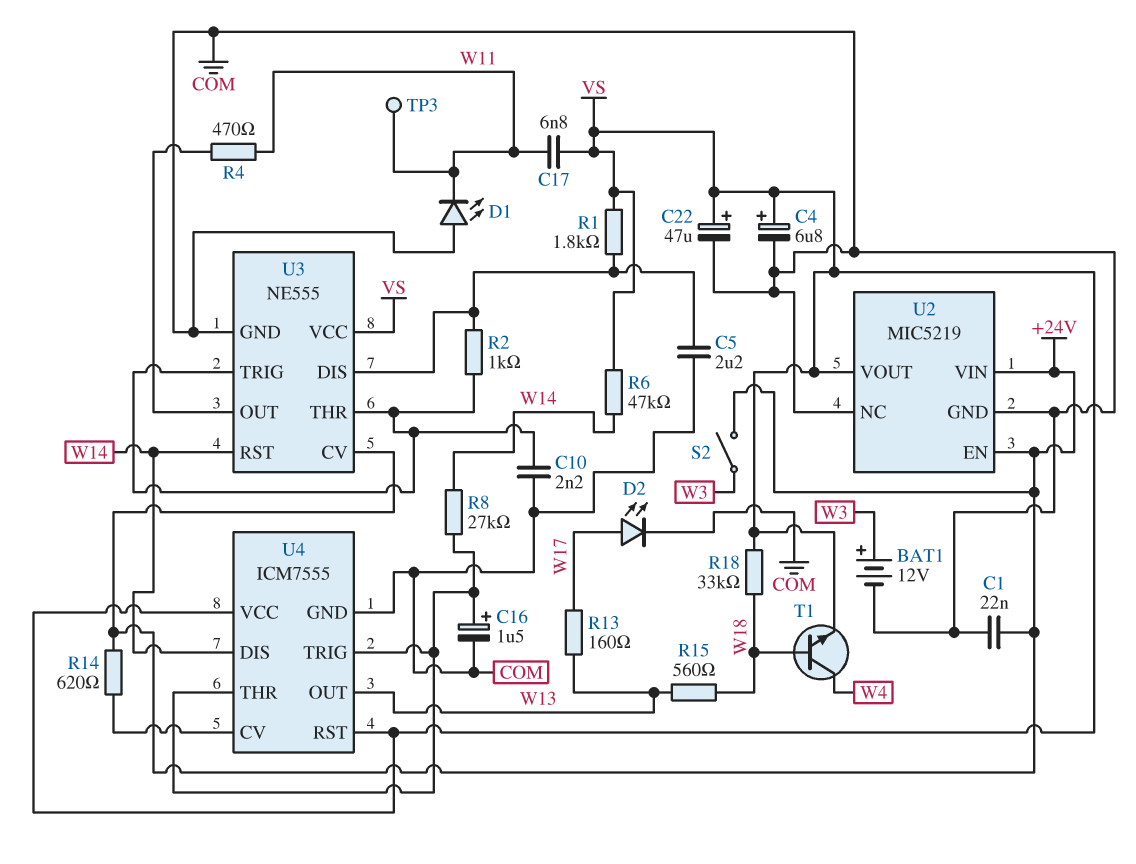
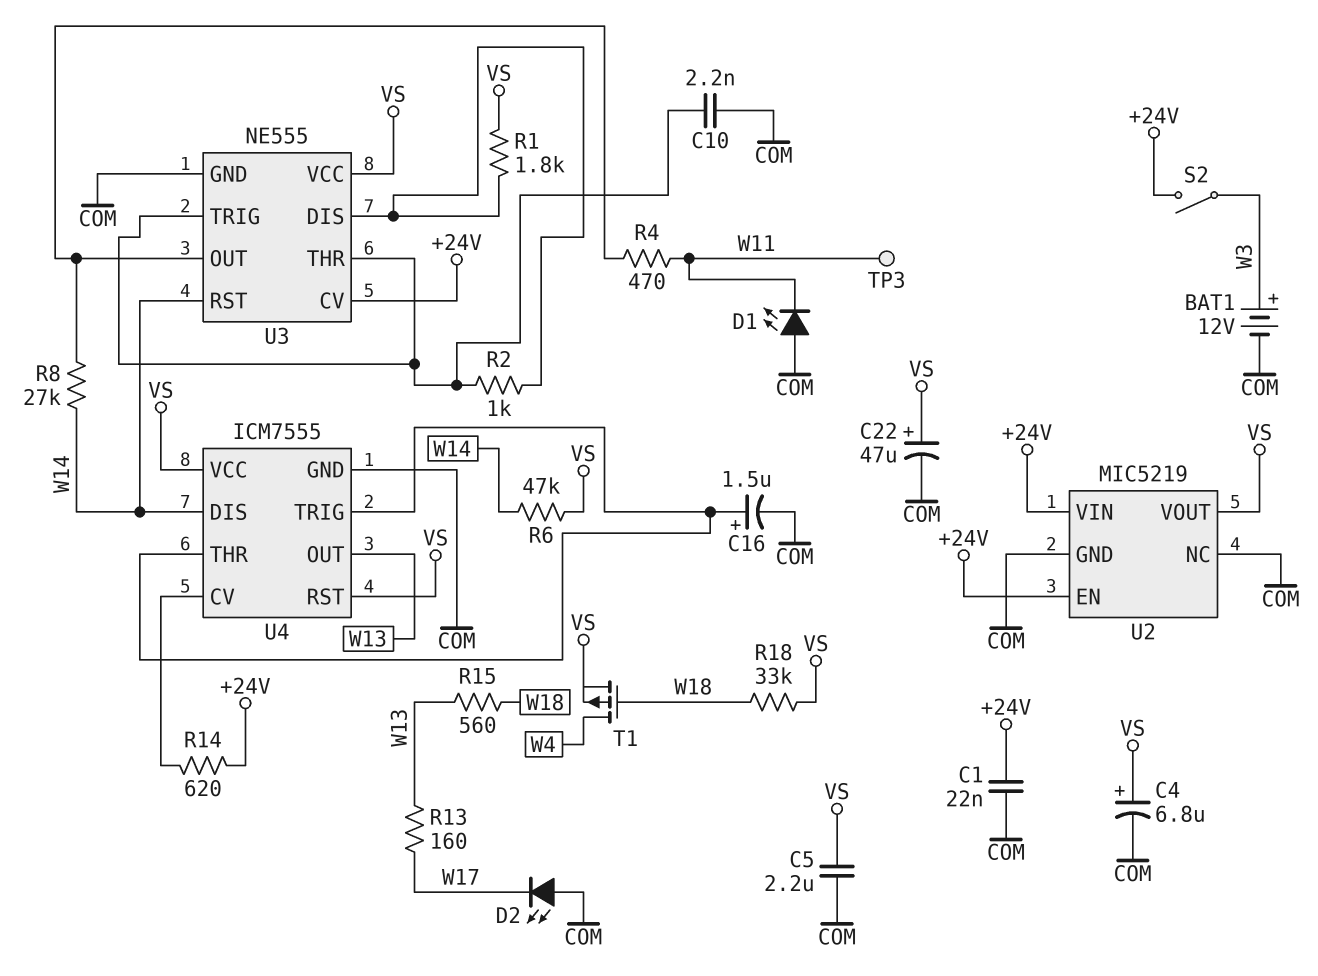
C5: 2.2uF (COM, U3/DIS) -> 2.2uF (COM, VS)
C17: 6.8nF (VS, W11) -> none
D2: LED (A W17, K COM) -> LED (A COM, K W17)
R8: 27k (U4/THR, W14) -> 27k (U3/OUT, W14)
T1: NPN (B W18, C W4, E VS) -> PMOS (G W18, D W4, S VS)

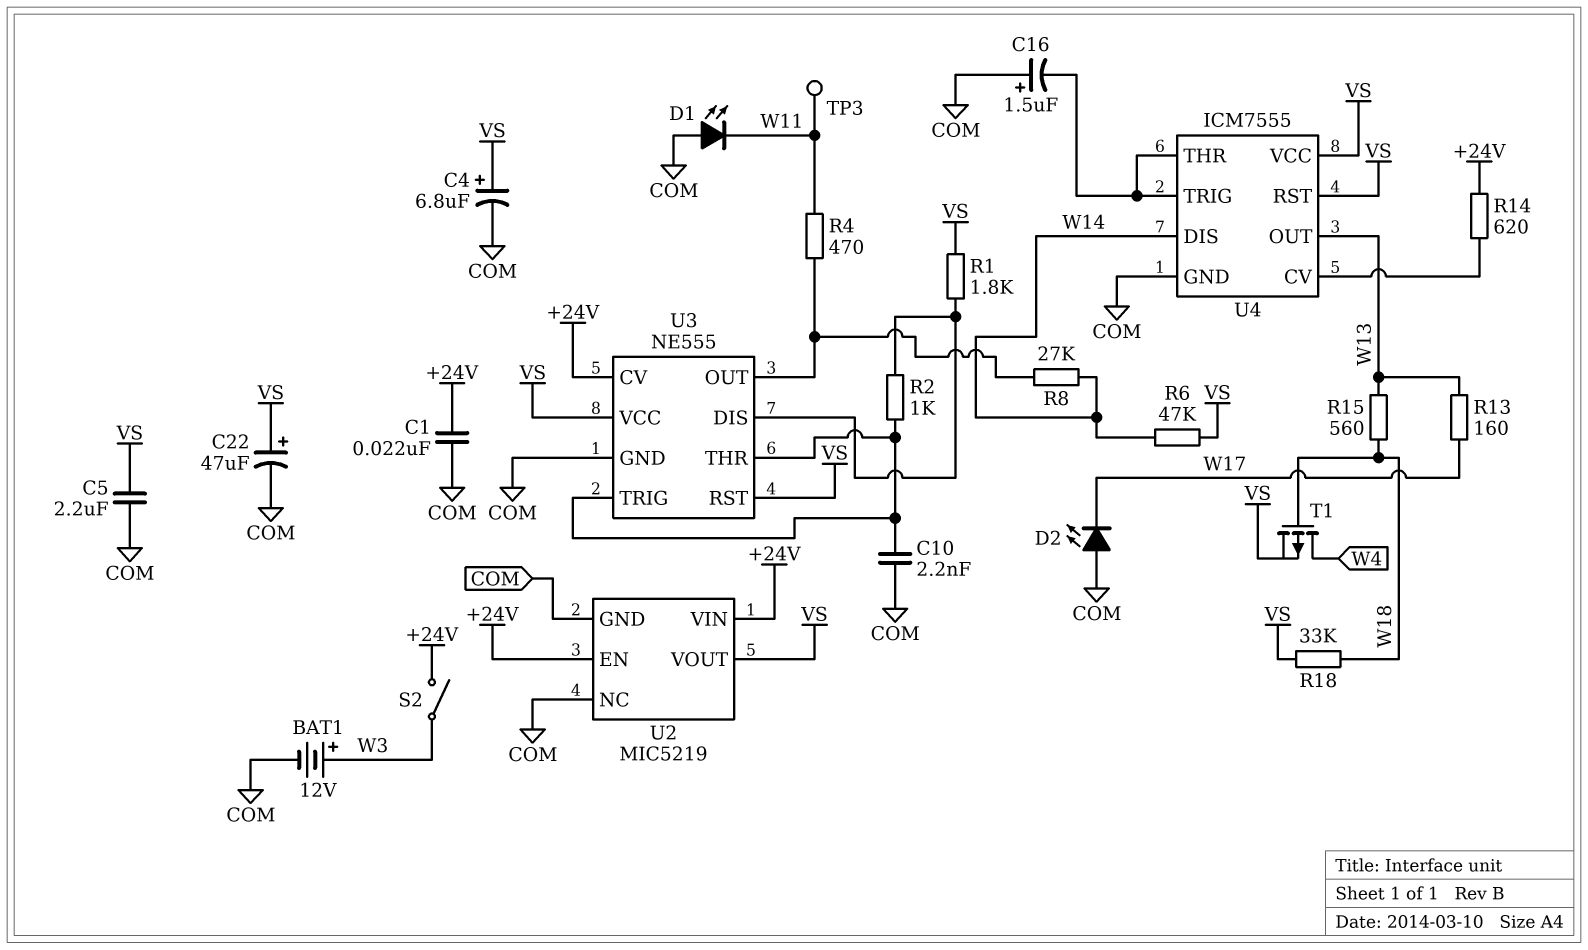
C16: 1.5uF (plus U4/THR, minus COM) -> 1.5uF (plus COM, minus U4/THR)
U3 pin RST: W14 -> VS

